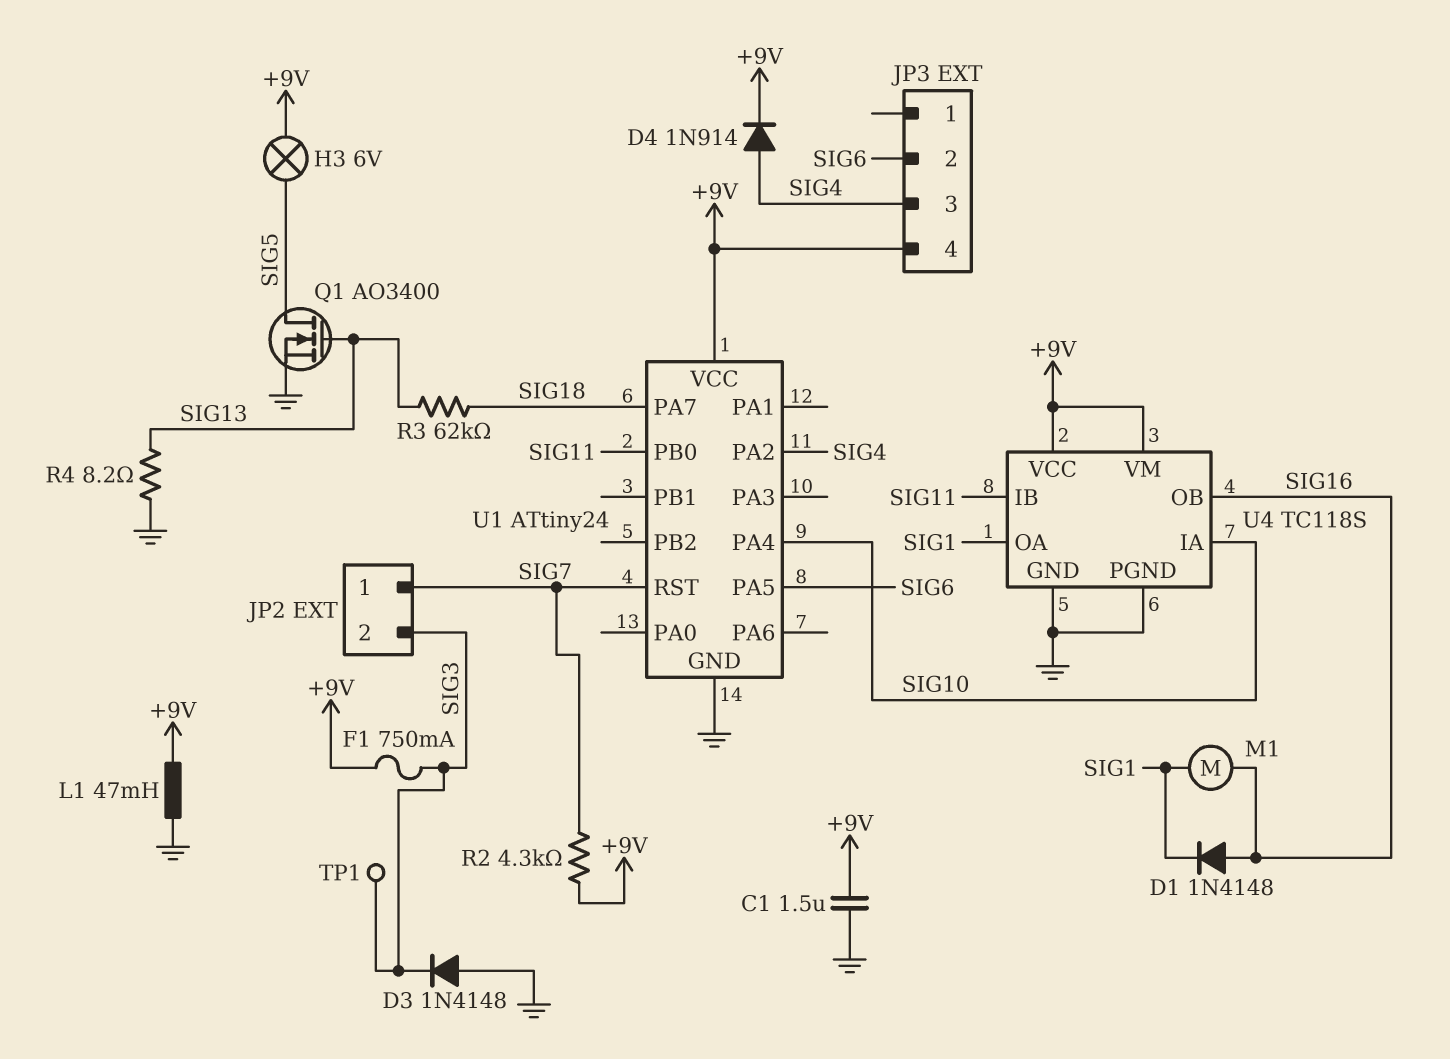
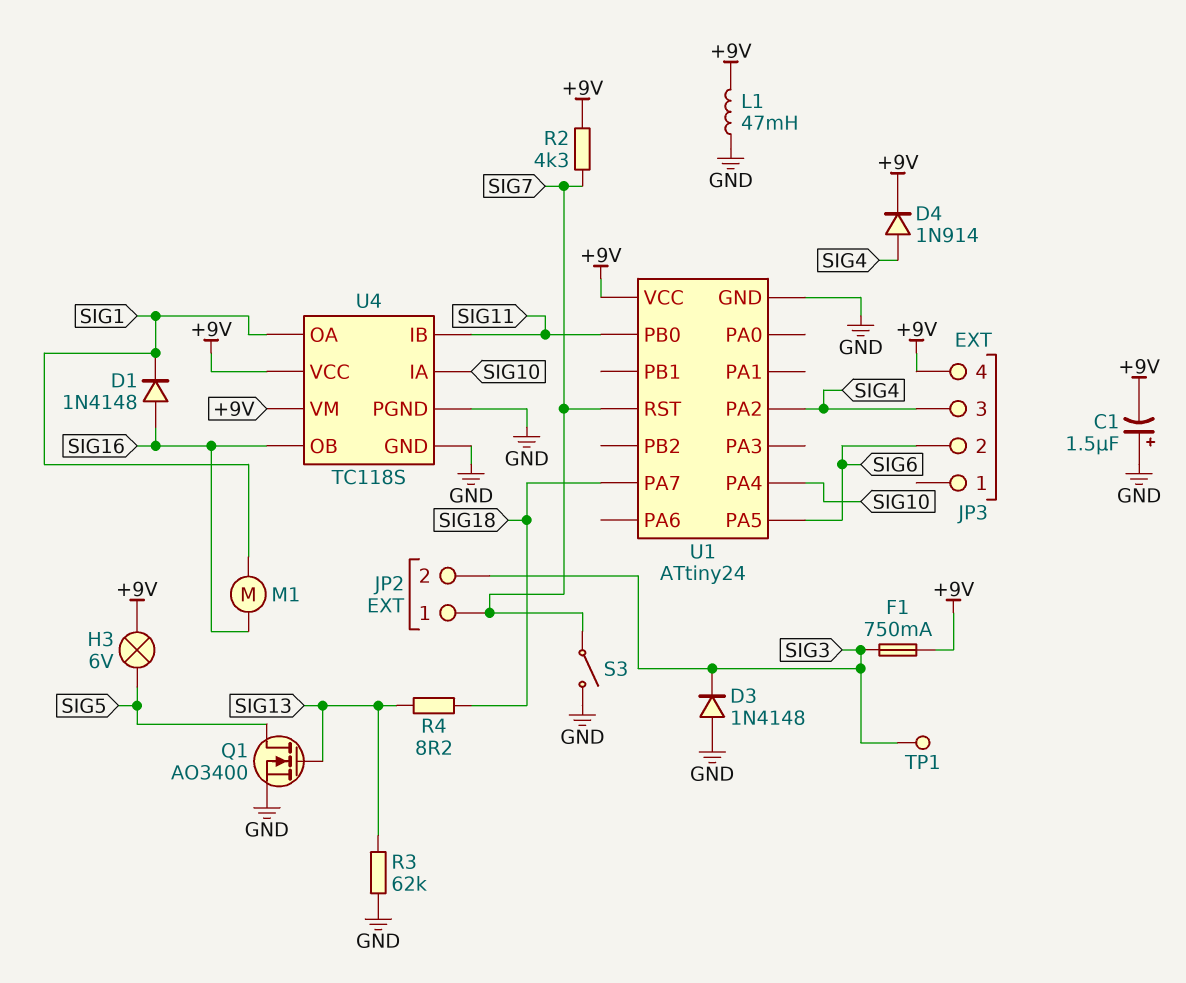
C1: 1.5uF (+9V, GND) -> 1.5uF (plus GND, minus +9V)
R3: 62k (SIG13, SIG18) -> 62k (GND, SIG13)
R4: 8.2 (GND, SIG13) -> 8.2 (SIG13, SIG18)
S3: none -> switch (GND, SIG7)

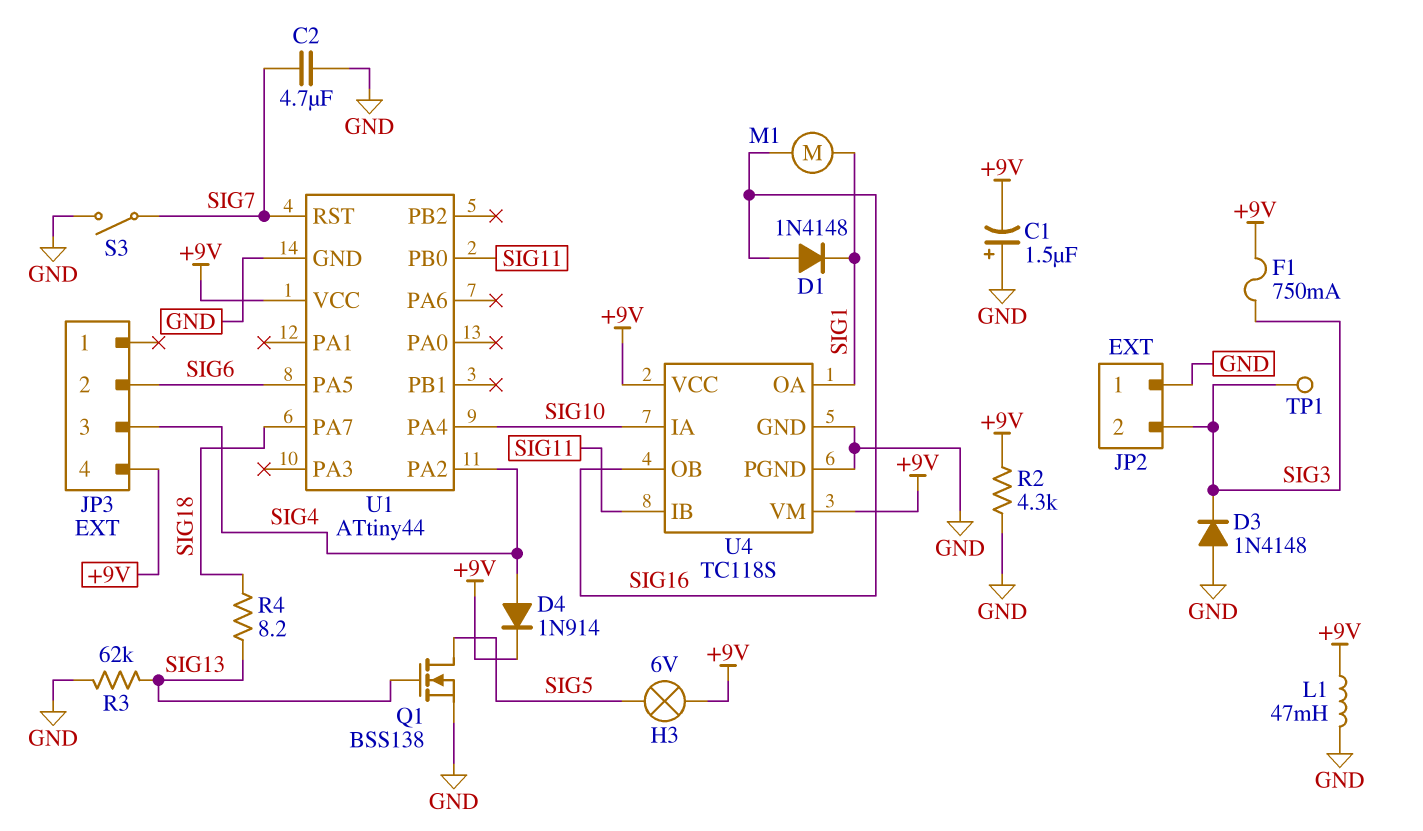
C2: none -> 4.7uF (GND, SIG7)
JP2 pin 1: SIG7 -> GND
Q1: NMOS AO3400 (G SIG13, D SIG5, S GND) -> NMOS BSS138 (G SIG13, D SIG5, S GND)
R2: 4.3k (+9V, SIG7) -> 4.3k (+9V, GND)
U1: ATtiny24 -> ATtiny44

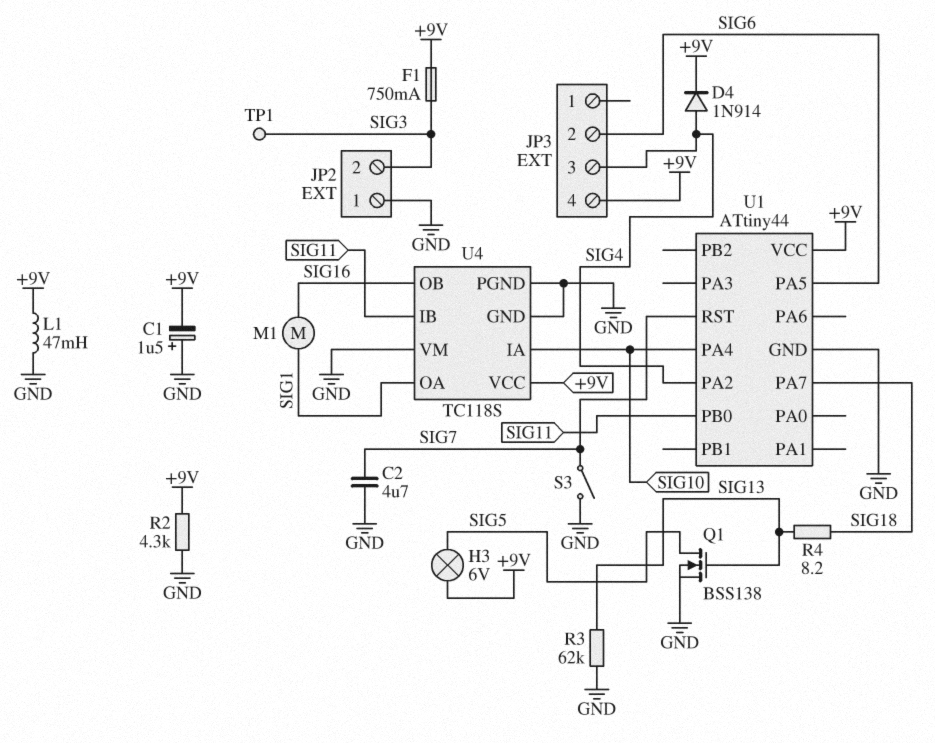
D1: diode 1N4148 (A SIG16, K SIG1) -> none
D3: diode 1N4148 (A GND, K SIG3) -> none
U4 pin VM: +9V -> GND

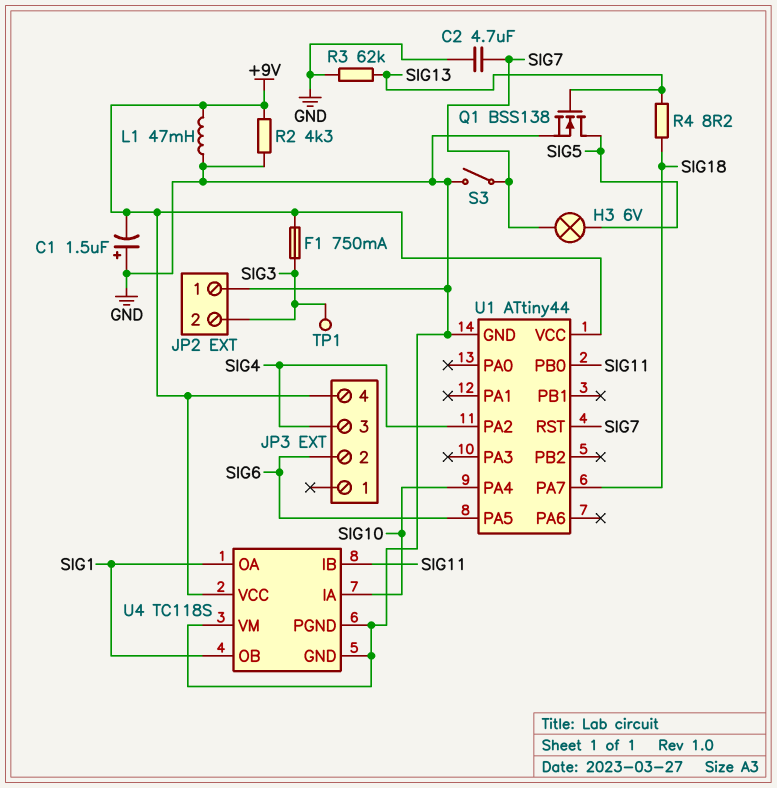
D4: diode 1N914 (A SIG4, K +9V) -> none
H3: lamp 6V (+9V, SIG5) -> lamp 6V (SIG5, SIG7)
M1: motor (SIG1, SIG16) -> none
U4 pin OB: SIG16 -> SIG1

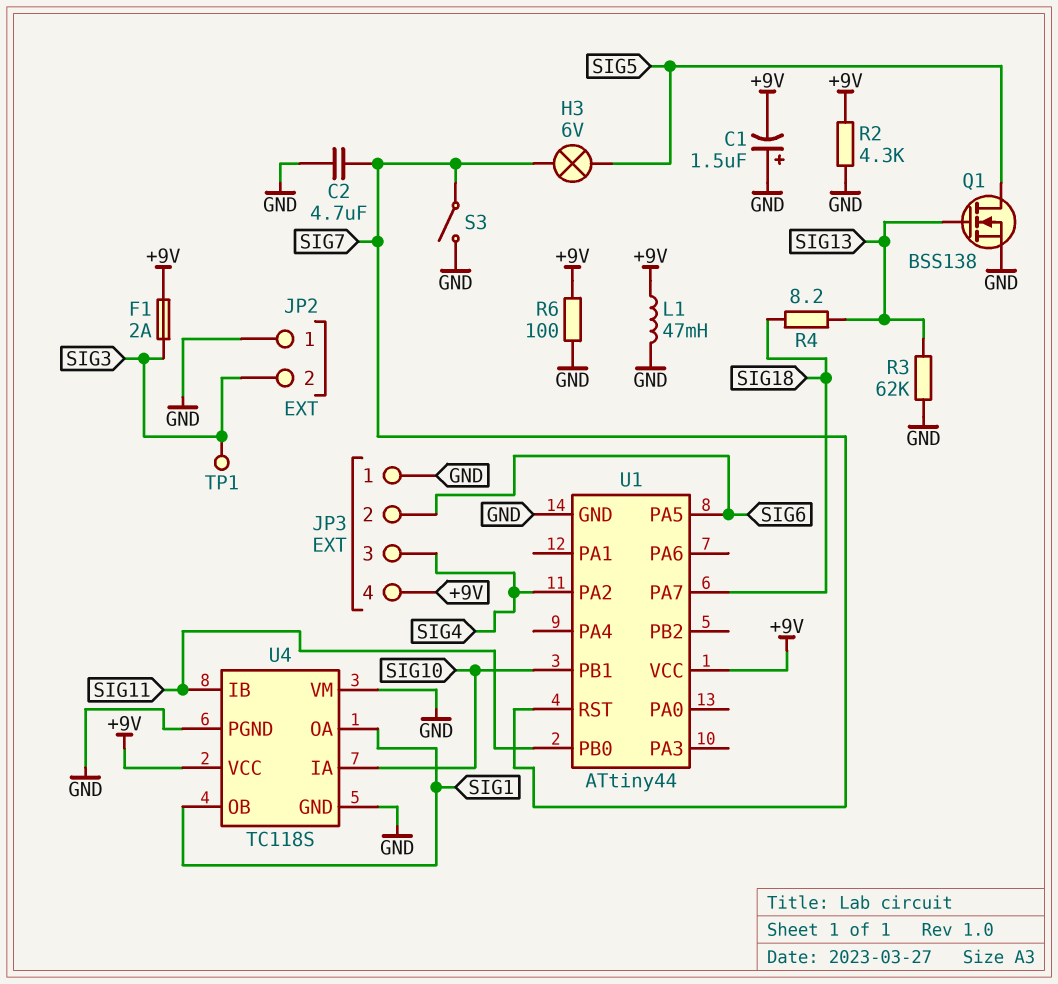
F1: 750mA (+9V, SIG3) -> 2A (+9V, SIG3)
JP3 pin 1: none -> GND
R6: none -> 100 (+9V, GND)
U1 pin PA4: SIG10 -> none
U1 pin PB1: none -> SIG10

